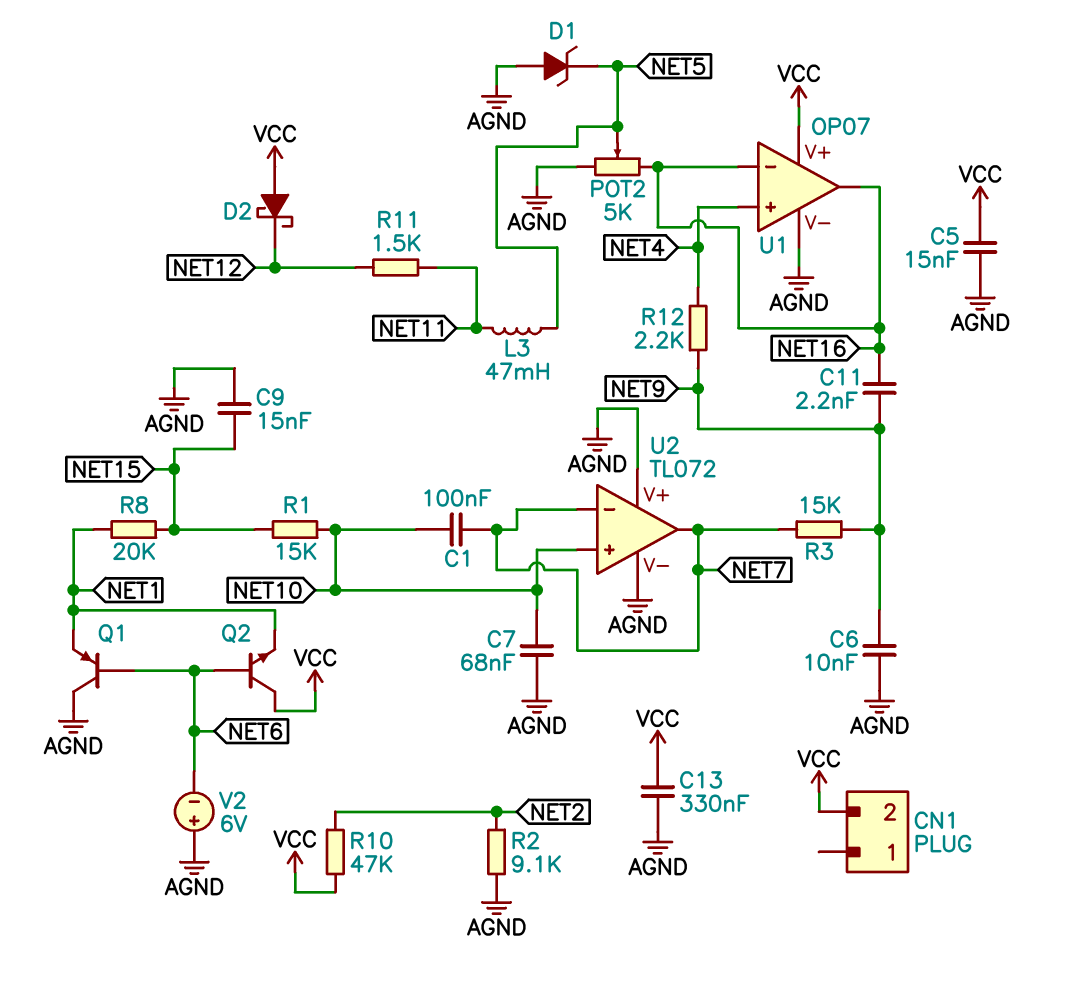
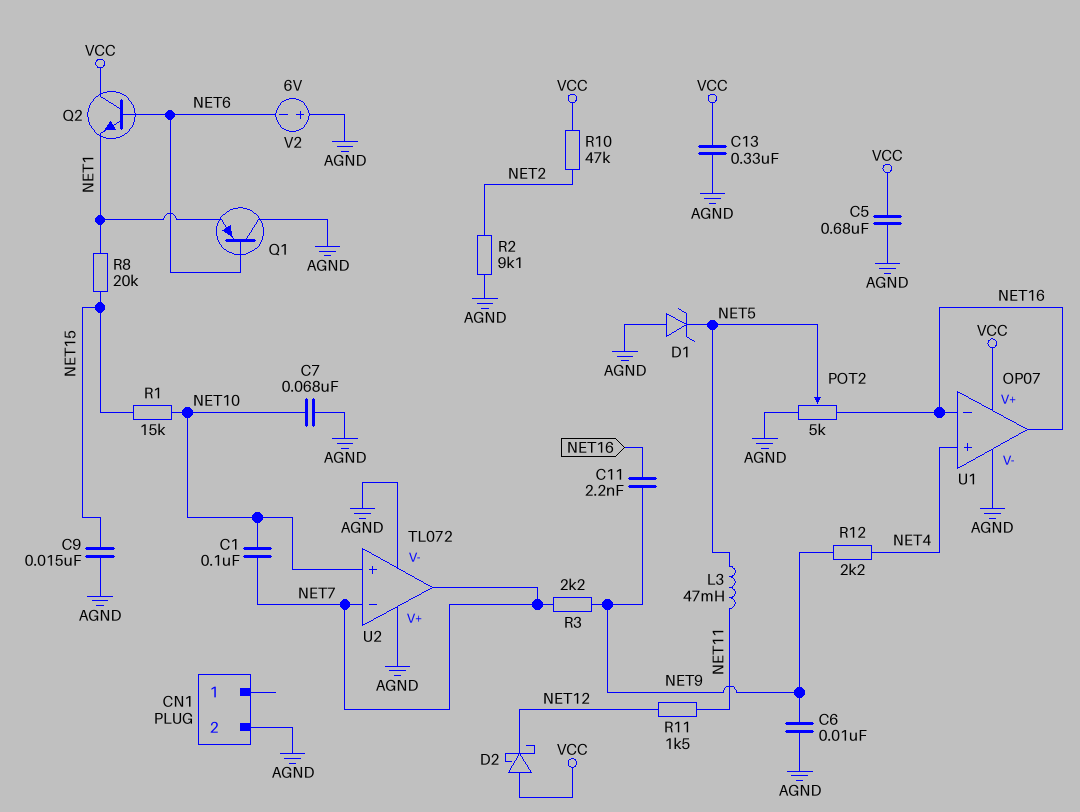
C5: 15nF (AGND, VCC) -> 680nF (AGND, VCC)
CN1 pin 2: VCC -> AGND
R3: 15k (NET7, NET9) -> 2.2k (NET7, NET9)

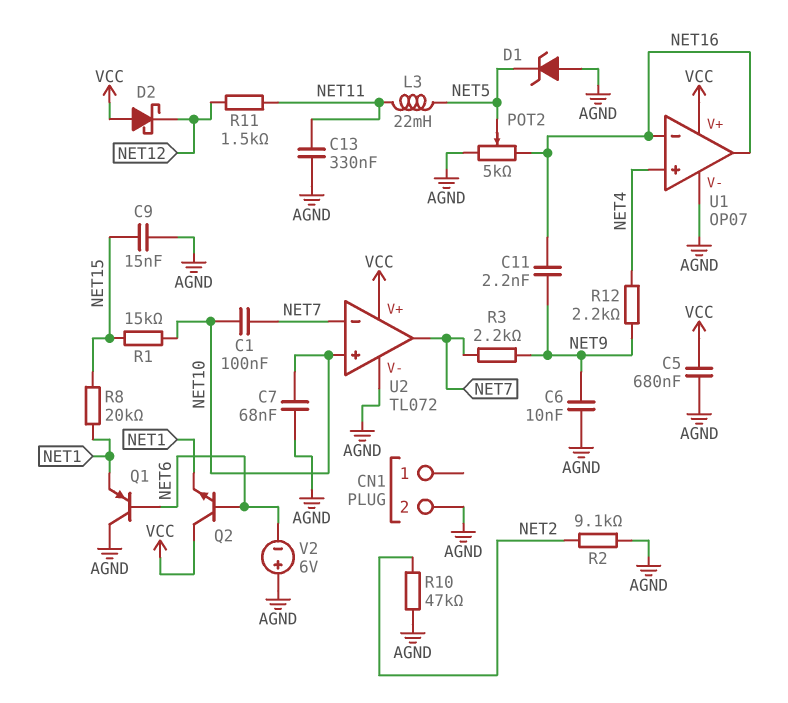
C13: 330nF (AGND, VCC) -> 330nF (AGND, NET11)
L3: 47mH (NET5, NET11) -> 22mH (NET5, NET11)
R10: 47k (NET2, VCC) -> 47k (AGND, NET2)
U2 pin V+: AGND -> VCC

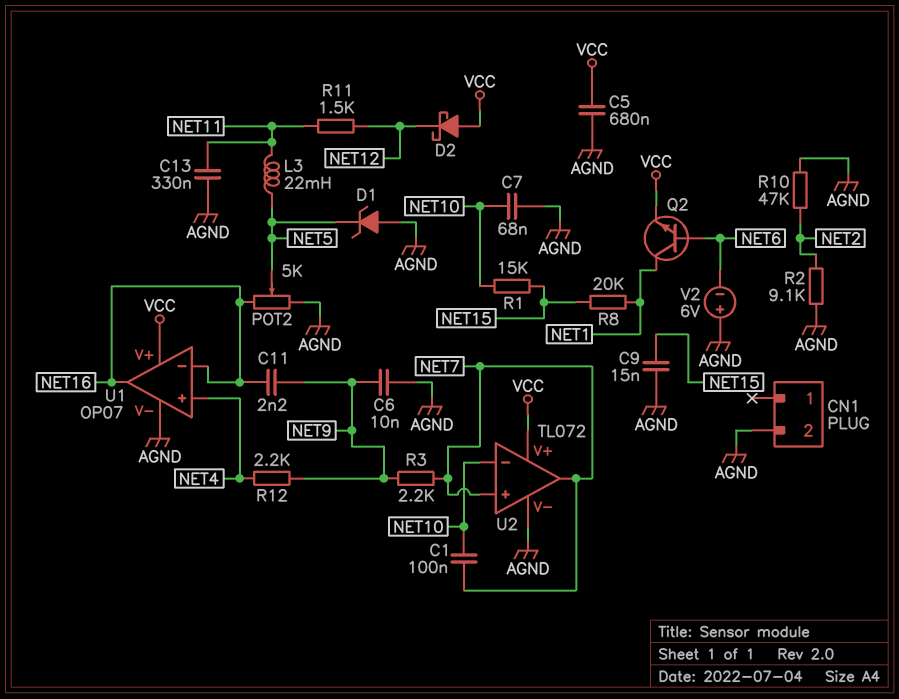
Q1: PNP (B NET6, C AGND, E NET1) -> none
Q2: NPN (B NET6, C VCC, E NET1) -> NPN (B NET6, C NET1, E VCC)
U2 pin in+: NET10 -> NET7
U2 pin in-: NET7 -> NET10

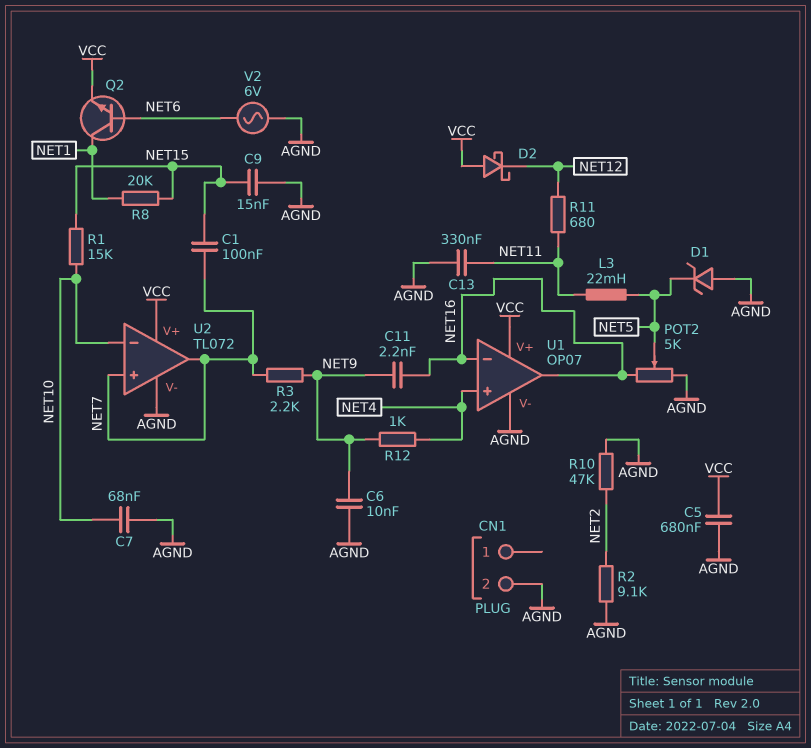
C1: 100nF (NET7, NET10) -> 100nF (NET7, NET15)
R11: 1.5k (NET11, NET12) -> 680 (NET11, NET12)
R12: 2.2k (NET4, NET9) -> 1k (NET4, NET9)
V2: 6V (plus AGND, minus NET6) -> AC 6V (AGND, NET6)

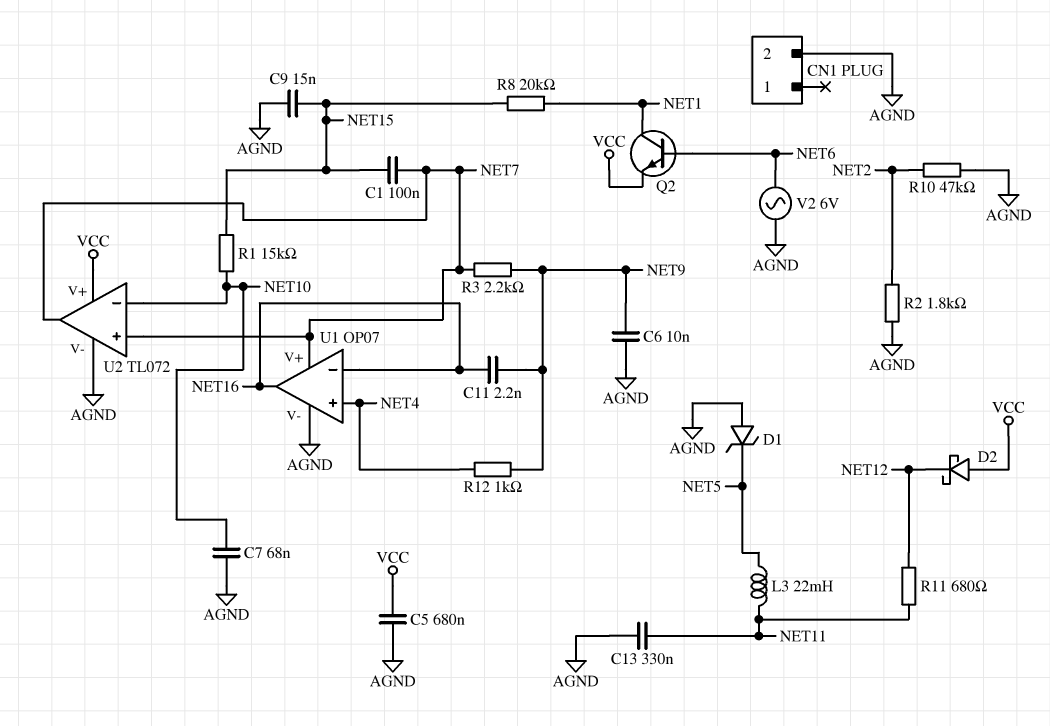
POT2: 5k (AGND, NET16, wiper NET5) -> none
R2: 9.1k (AGND, NET2) -> 1.8k (AGND, NET2)
U1 pin V+: VCC -> NET7

